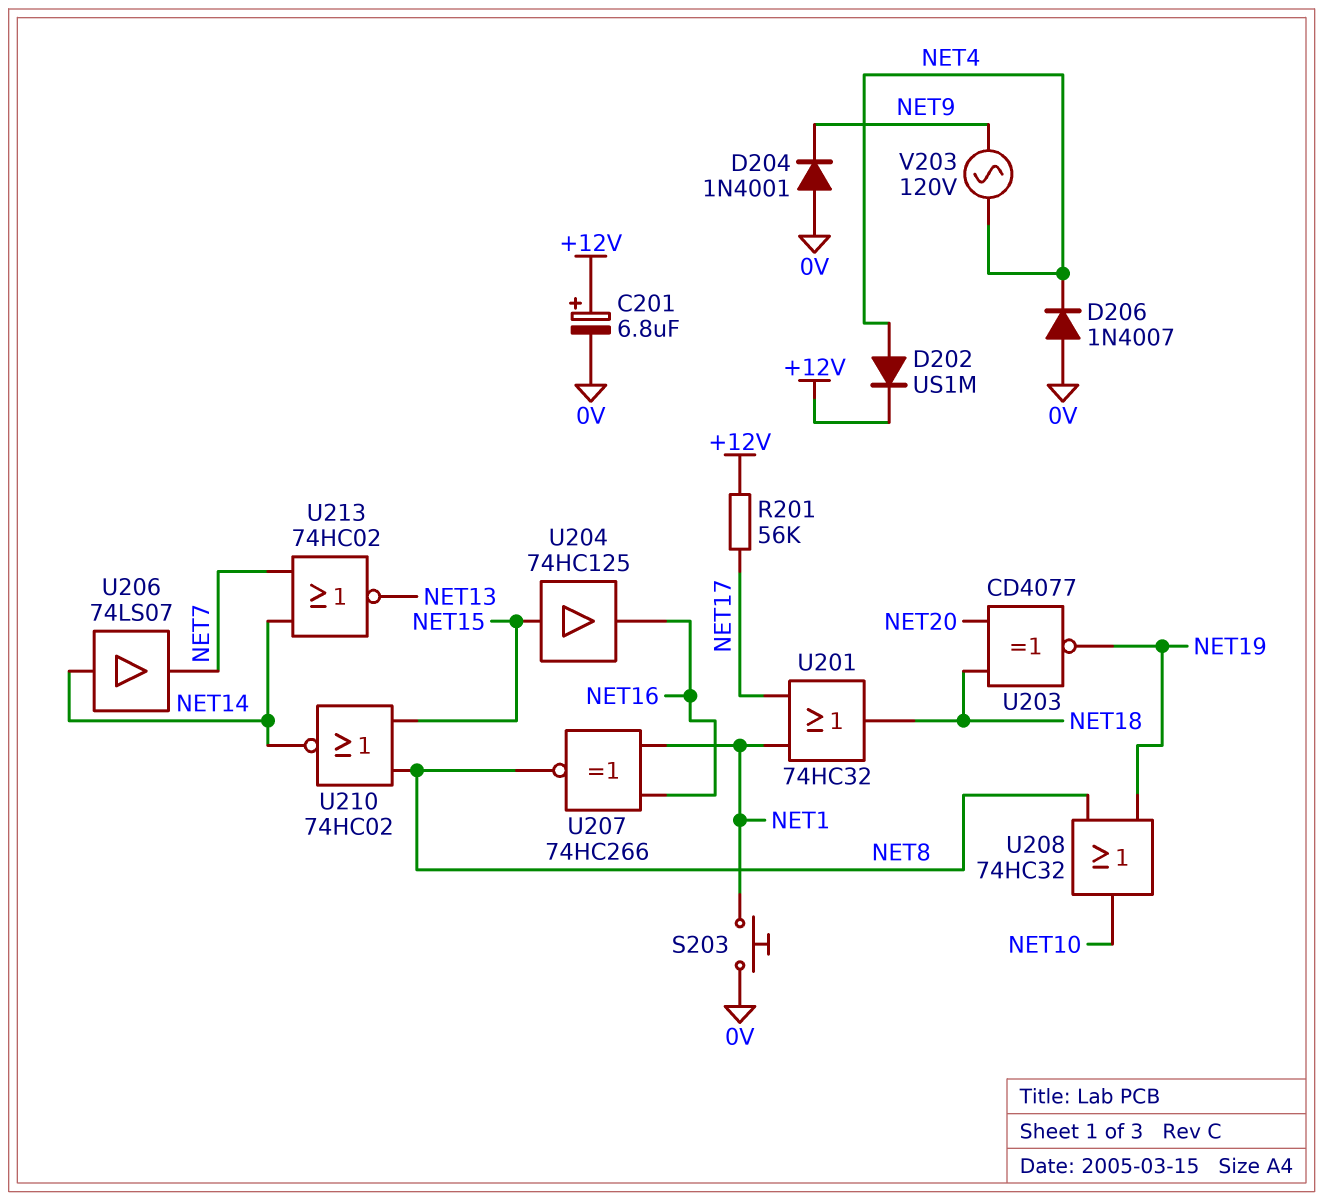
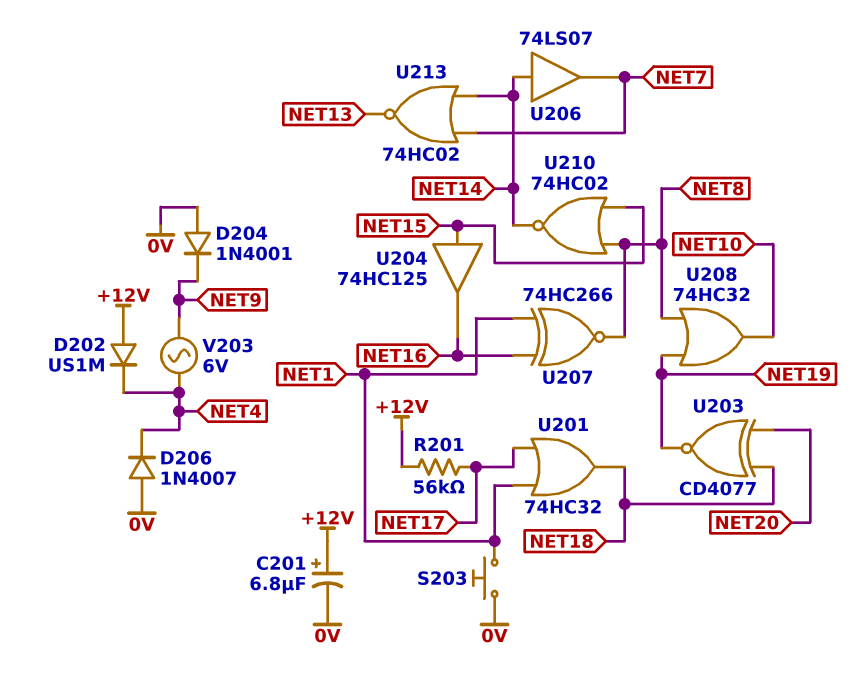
D202: diode US1M (A NET4, K +12V) -> diode US1M (A +12V, K NET4)
V203: AC 120V (NET4, NET9) -> AC 6V (NET4, NET9)

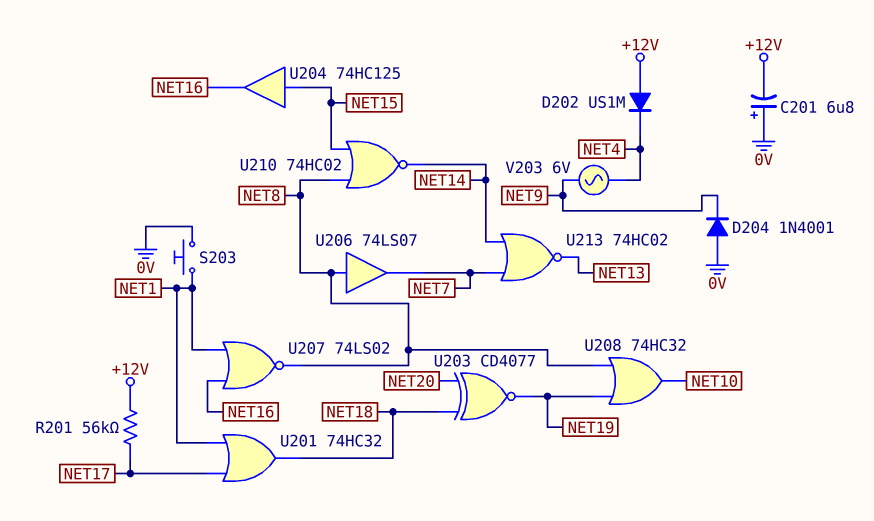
C201: 6.8uF (plus +12V, minus 0V) -> 6.8uF (plus 0V, minus +12V)
D206: diode 1N4007 (A 0V, K NET4) -> none
U206: buffer 74LS07 (in NET14, out NET7) -> buffer 74LS07 (in NET8, out NET7)
U207: XNOR 74HC266 (in NET1, in NET16, out NET8) -> NOR 74LS02 (in NET1, in NET16, out NET8)

